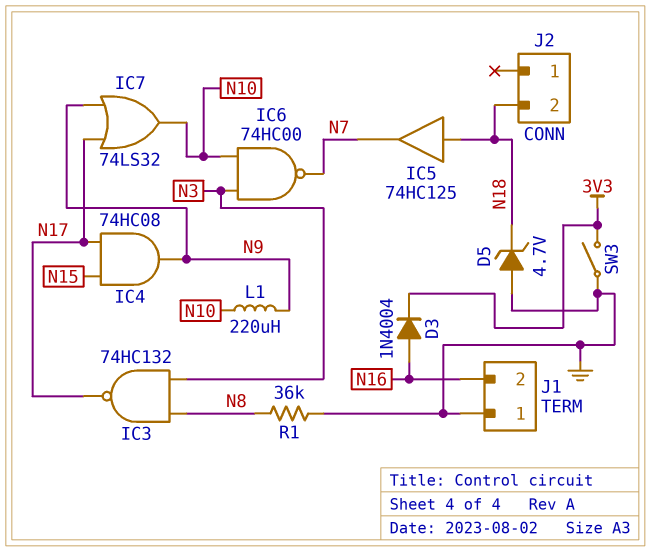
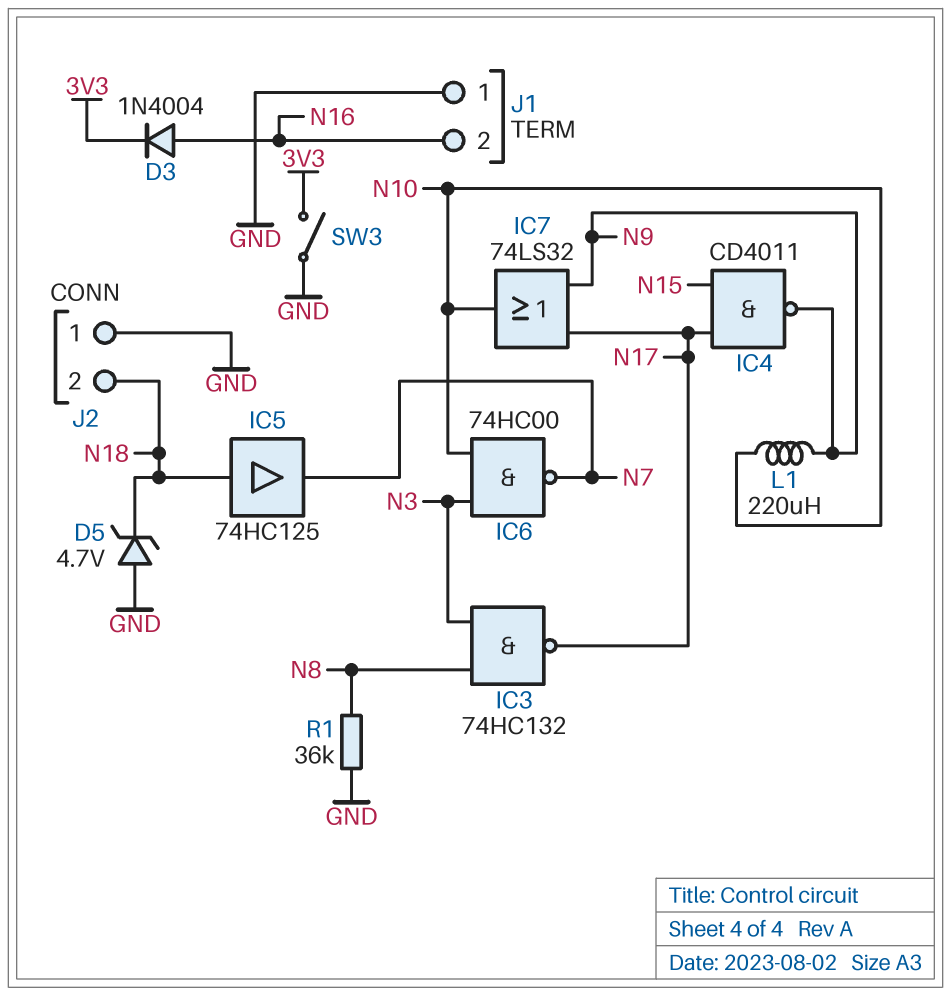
IC4: AND 74HC08 (in N15, in N17, out N9) -> NAND CD4011 (in N15, in N17, out N9)
J2 pin 1: none -> GND

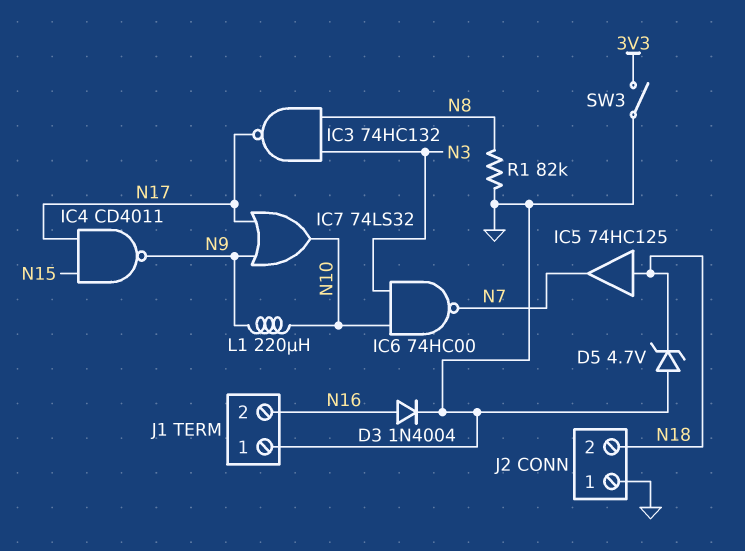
D3: diode 1N4004 (A N16, K 3V3) -> diode 1N4004 (A N16, K GND)
R1: 36k (GND, N8) -> 82k (GND, N8)

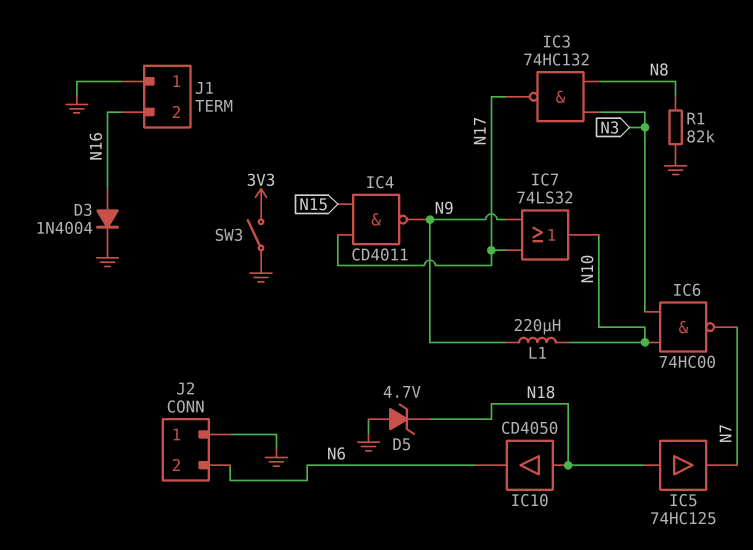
IC10: none -> buffer CD4050 (in N18, out N6)
J2 pin 2: N18 -> N6

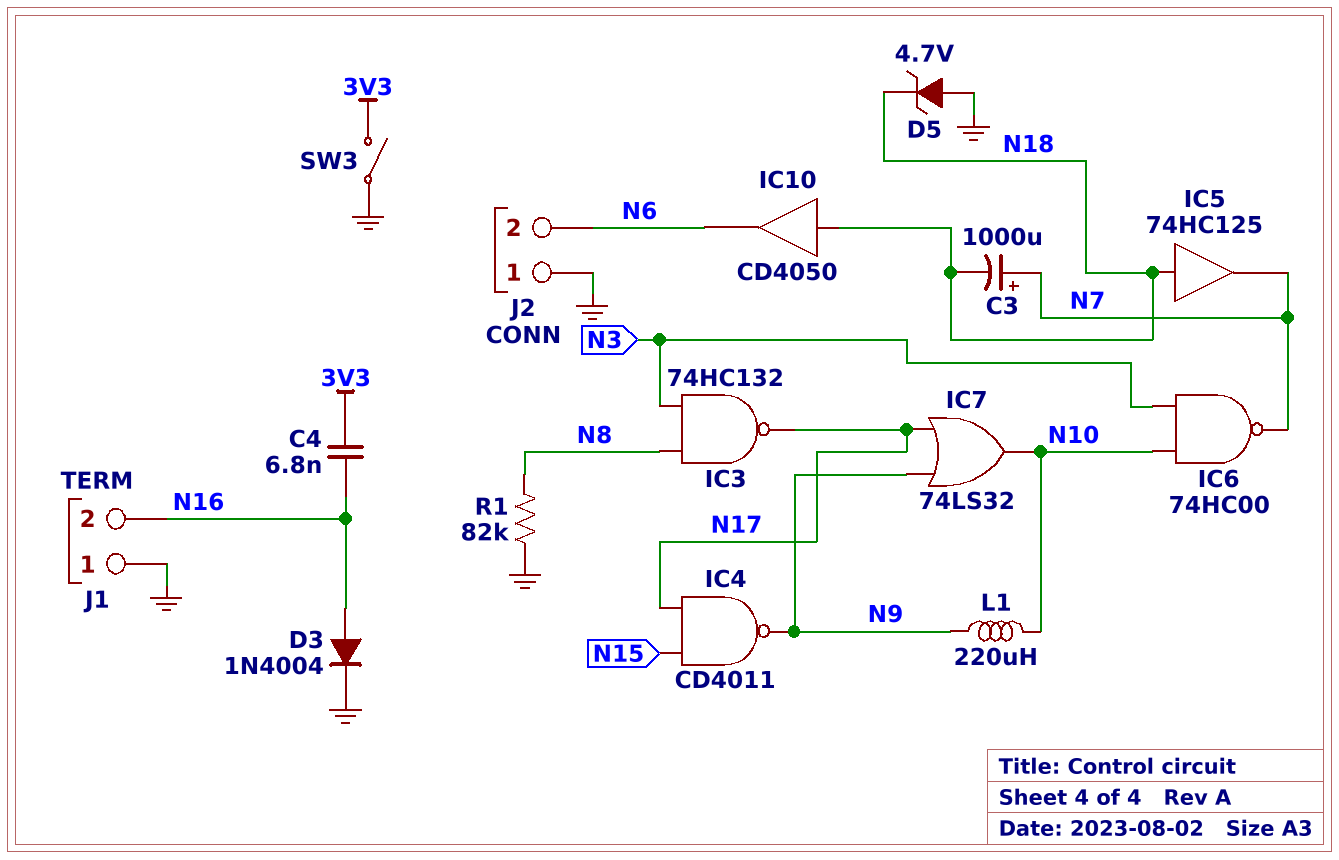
C3: none -> 1000uF (plus N7, minus N18)
C4: none -> 6.8nF (3V3, N16)

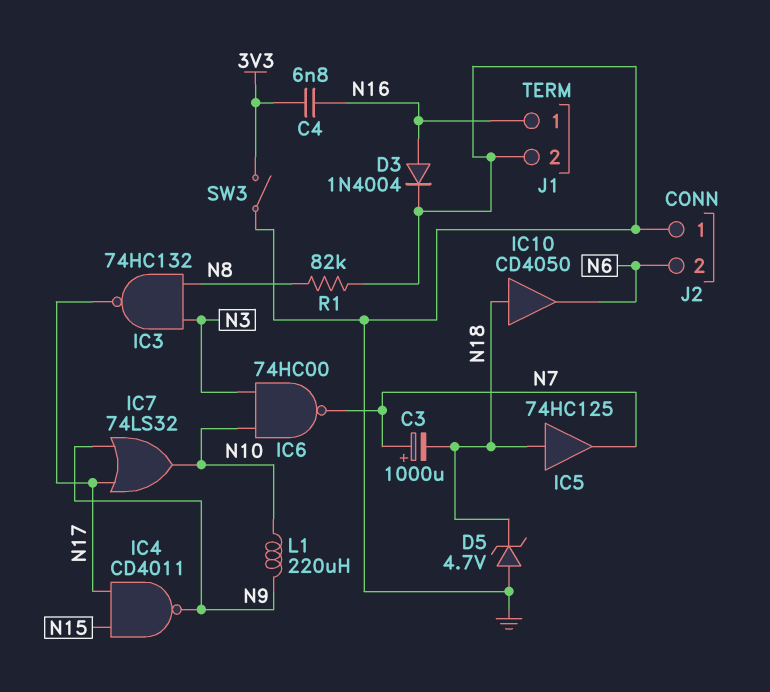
J1 pin 1: GND -> N16
J1 pin 2: N16 -> GND

